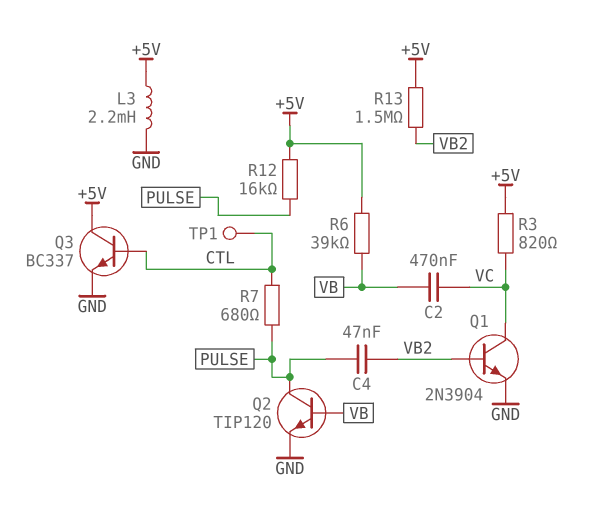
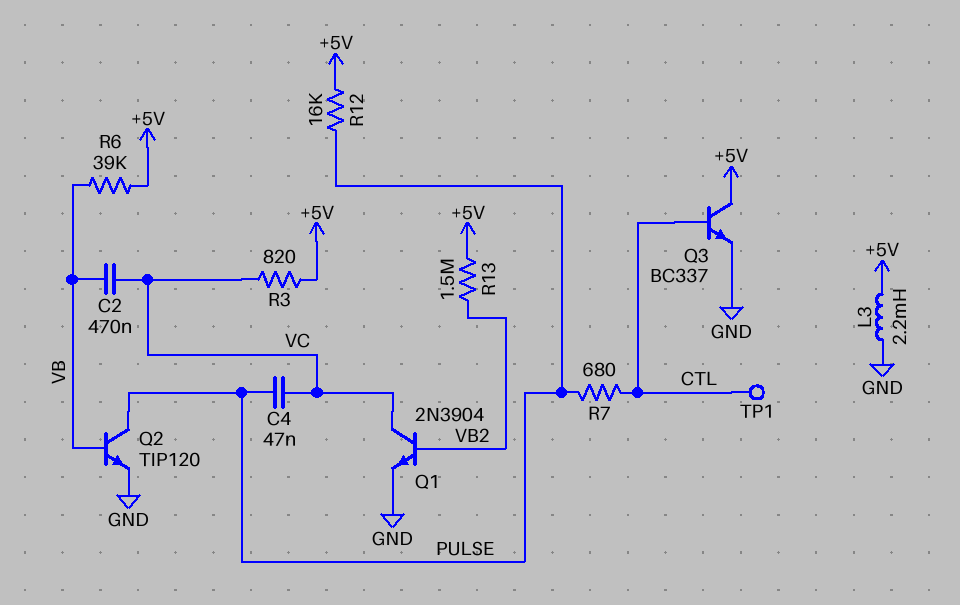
C4: 47nF (PULSE, VB2) -> 47nF (PULSE, VC)

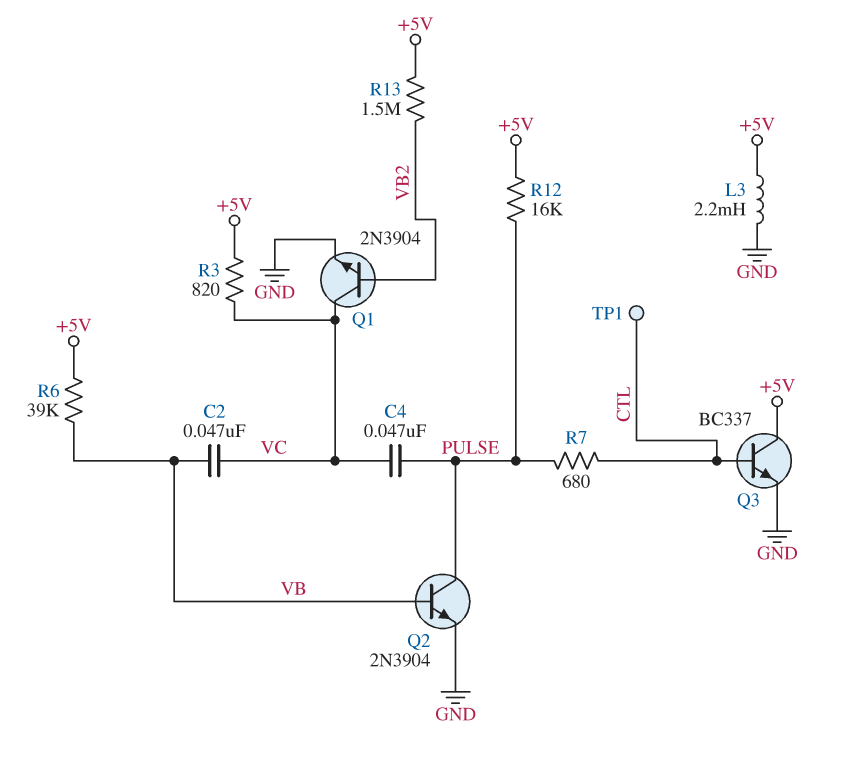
C2: 470nF (VB, VC) -> 47nF (VB, VC)
Q2: NPN TIP120 (B VB, C PULSE, E GND) -> NPN 2N3904 (B VB, C PULSE, E GND)

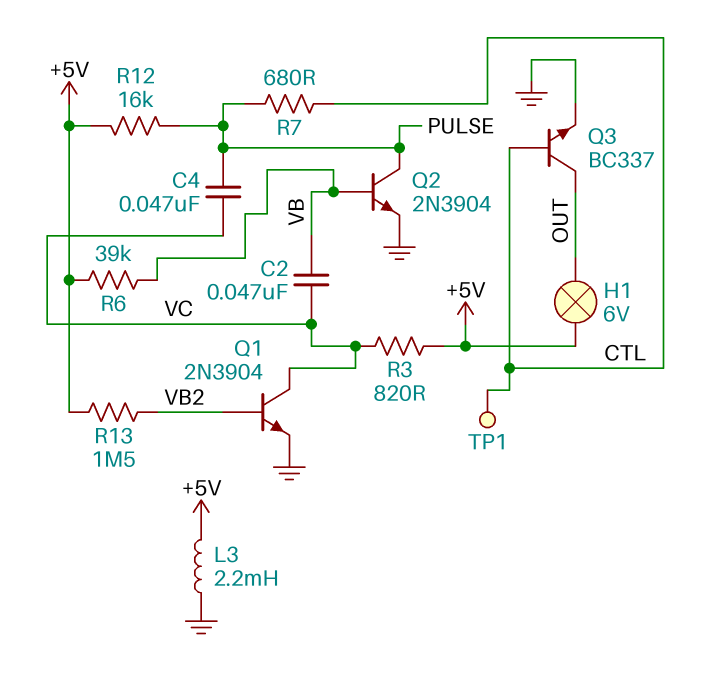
H1: none -> lamp 6V (+5V, OUT)
Q3: NPN BC337 (B CTL, C +5V, E GND) -> NPN BC337 (B CTL, C OUT, E GND)

